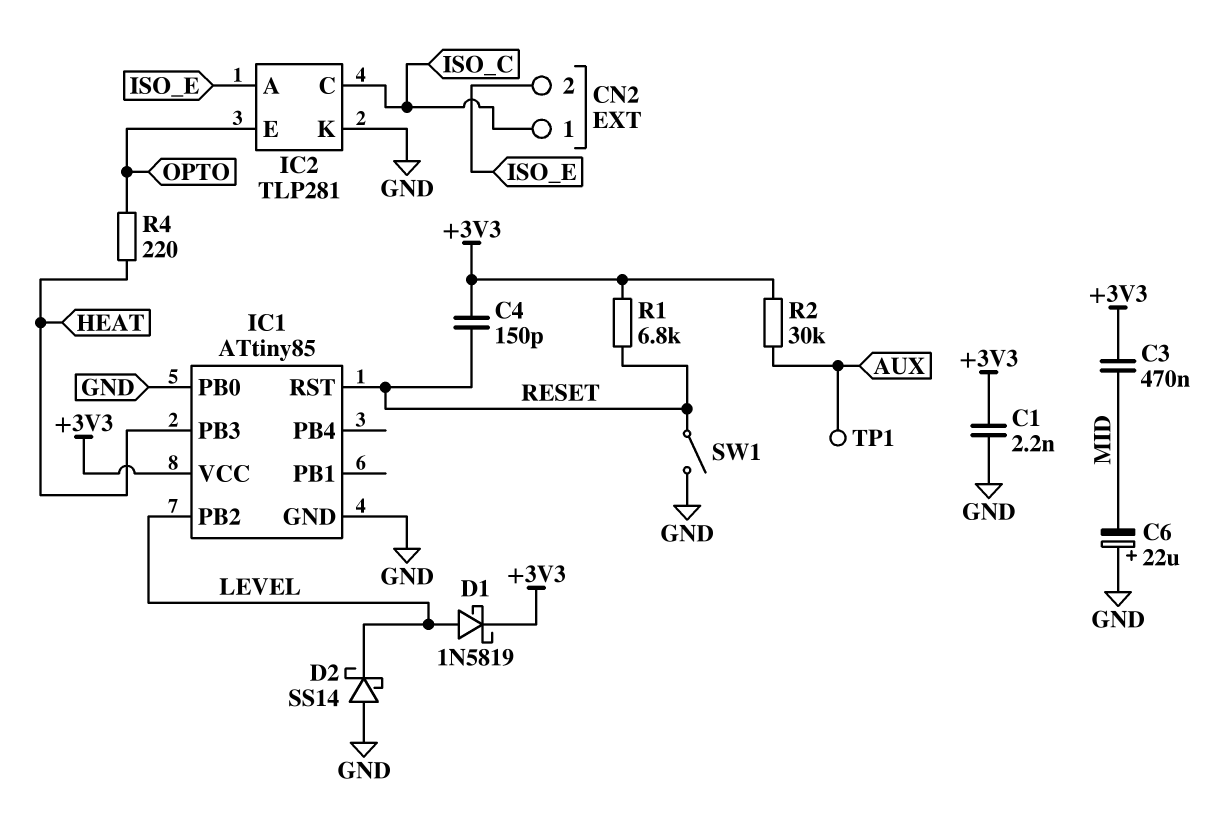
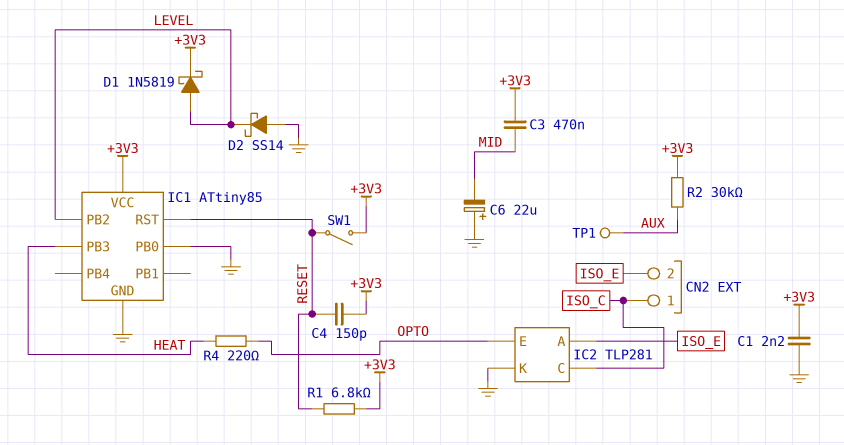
SW1: switch (GND, RESET) -> switch (+3V3, RESET)

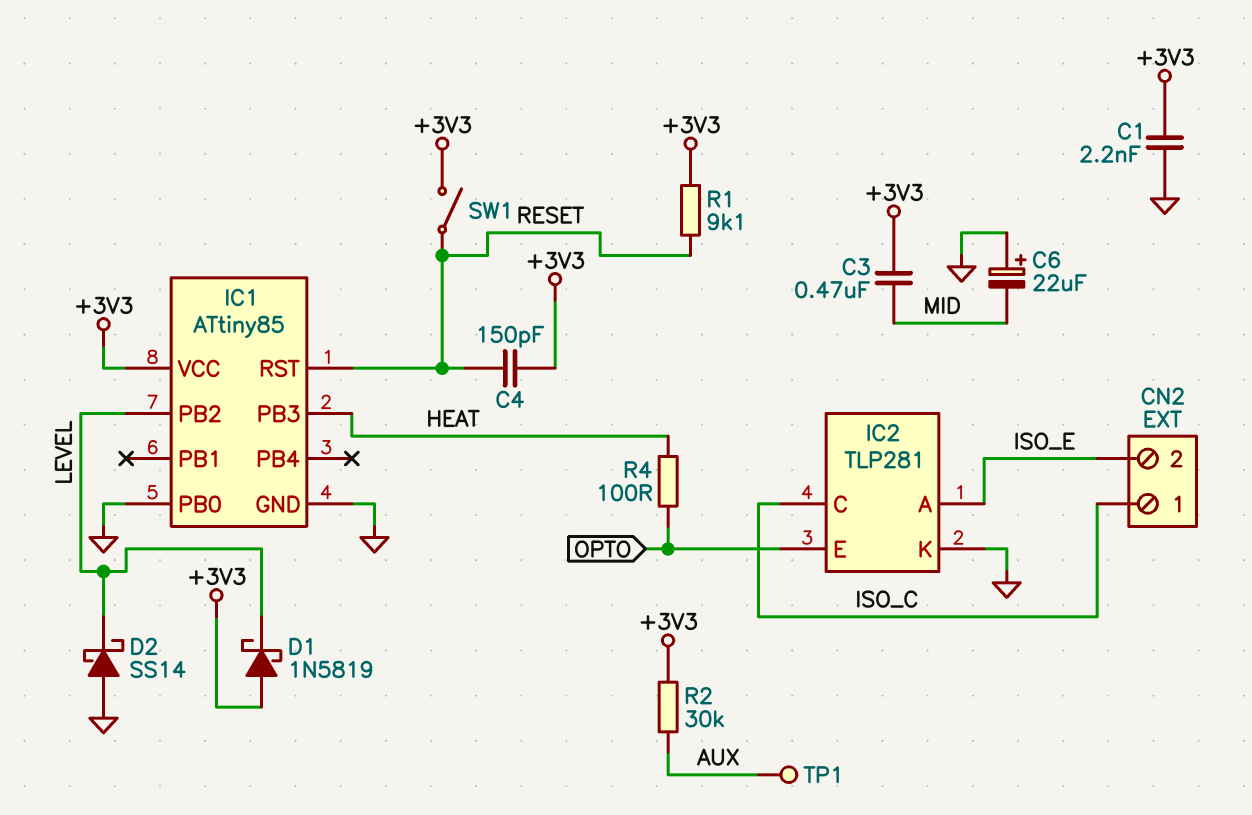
D1: schottky 1N5819 (A LEVEL, K +3V3) -> schottky 1N5819 (A +3V3, K LEVEL)
R1: 6.8k (+3V3, RESET) -> 9.1k (+3V3, RESET)
R4: 220 (HEAT, OPTO) -> 100 (HEAT, OPTO)

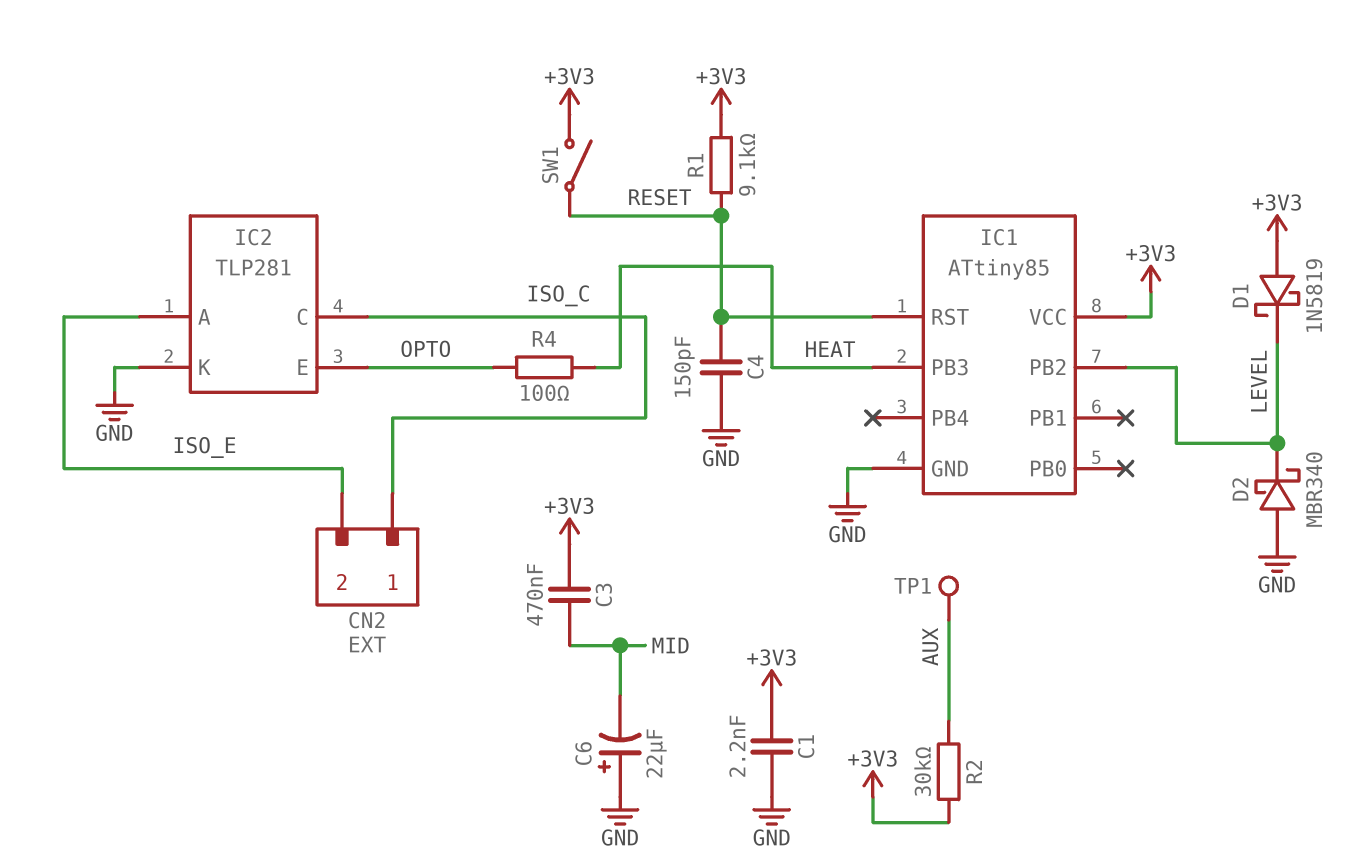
C4: 150pF (+3V3, RESET) -> 150pF (GND, RESET)
D2: schottky SS14 (A GND, K LEVEL) -> schottky MBR340 (A GND, K LEVEL)
IC1 pin PB0: GND -> none

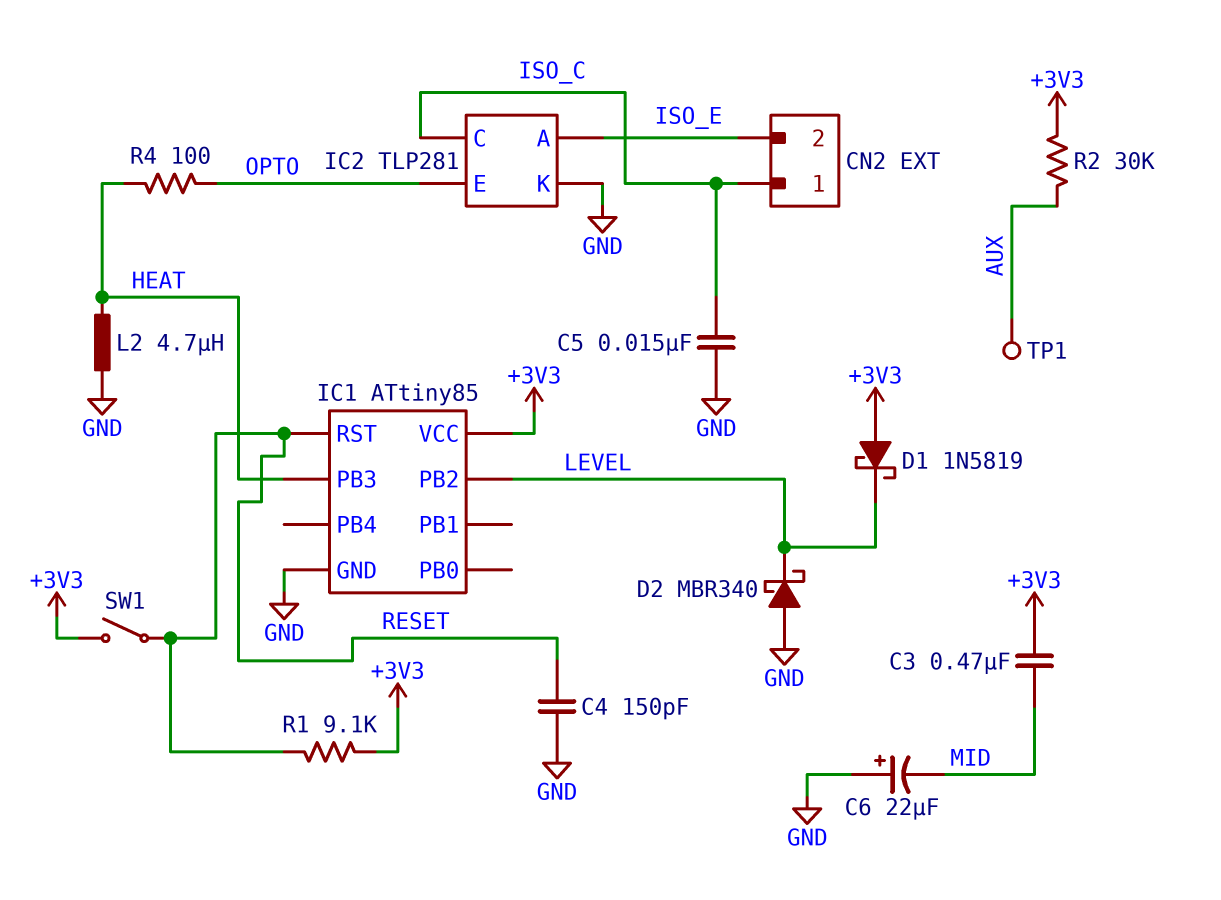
C1: 2.2nF (+3V3, GND) -> none
C5: none -> 15nF (GND, ISO_C)
L2: none -> 4.7uH (GND, HEAT)

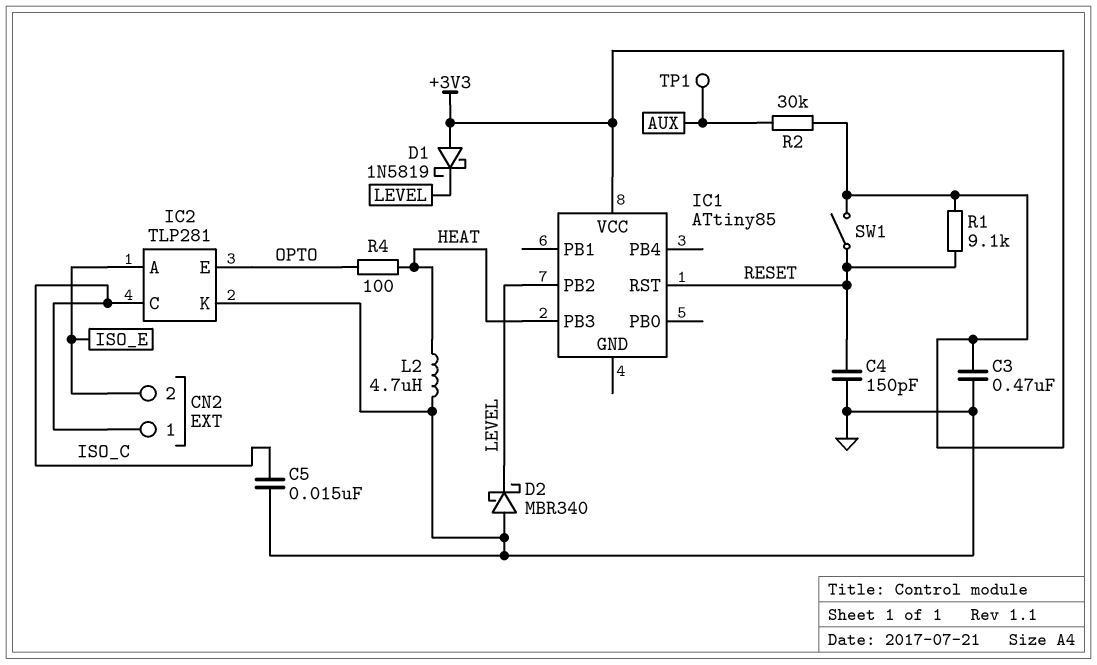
C3: 470nF (+3V3, MID) -> 470nF (+3V3, GND)
C6: 22uF (plus GND, minus MID) -> none
IC1 pin GND: GND -> none

